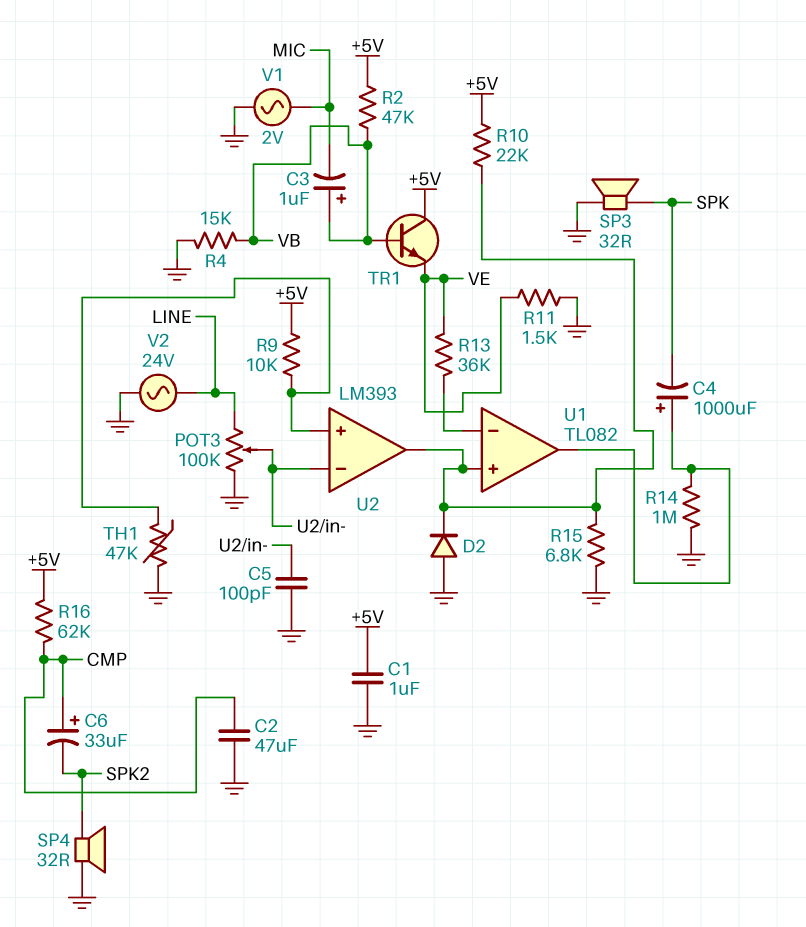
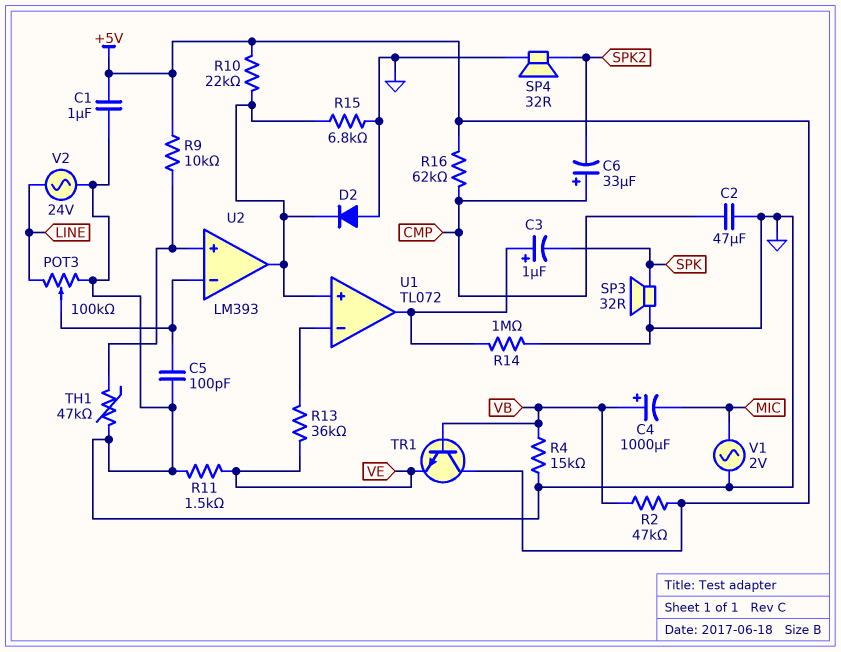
C3: 1uF (plus VB, minus MIC) -> 1uF (plus U1/out, minus SPK)
C4: 1000uF (plus U1/out, minus SPK) -> 1000uF (plus VB, minus MIC)
U1: TL082 -> TL072

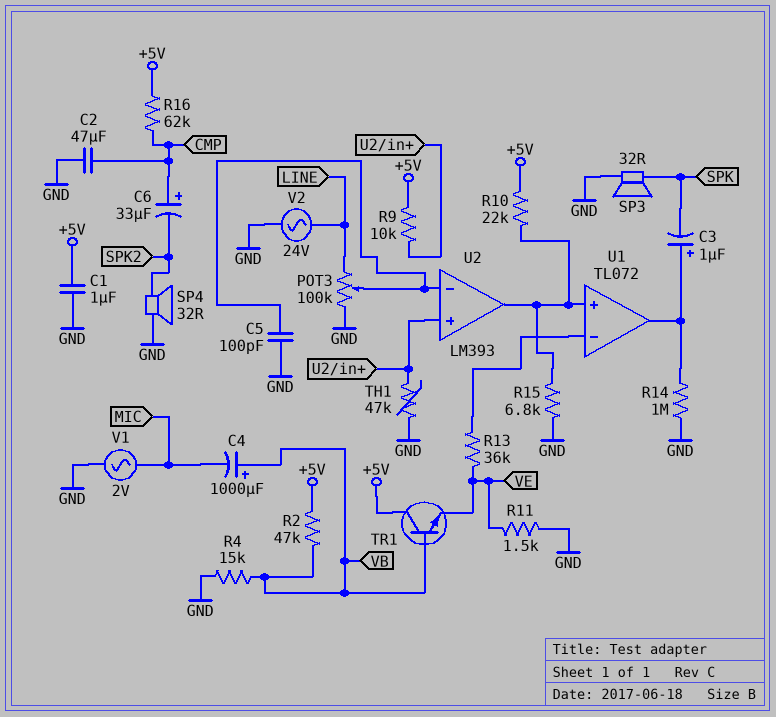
D2: diode (A GND, K U1/in+) -> none

